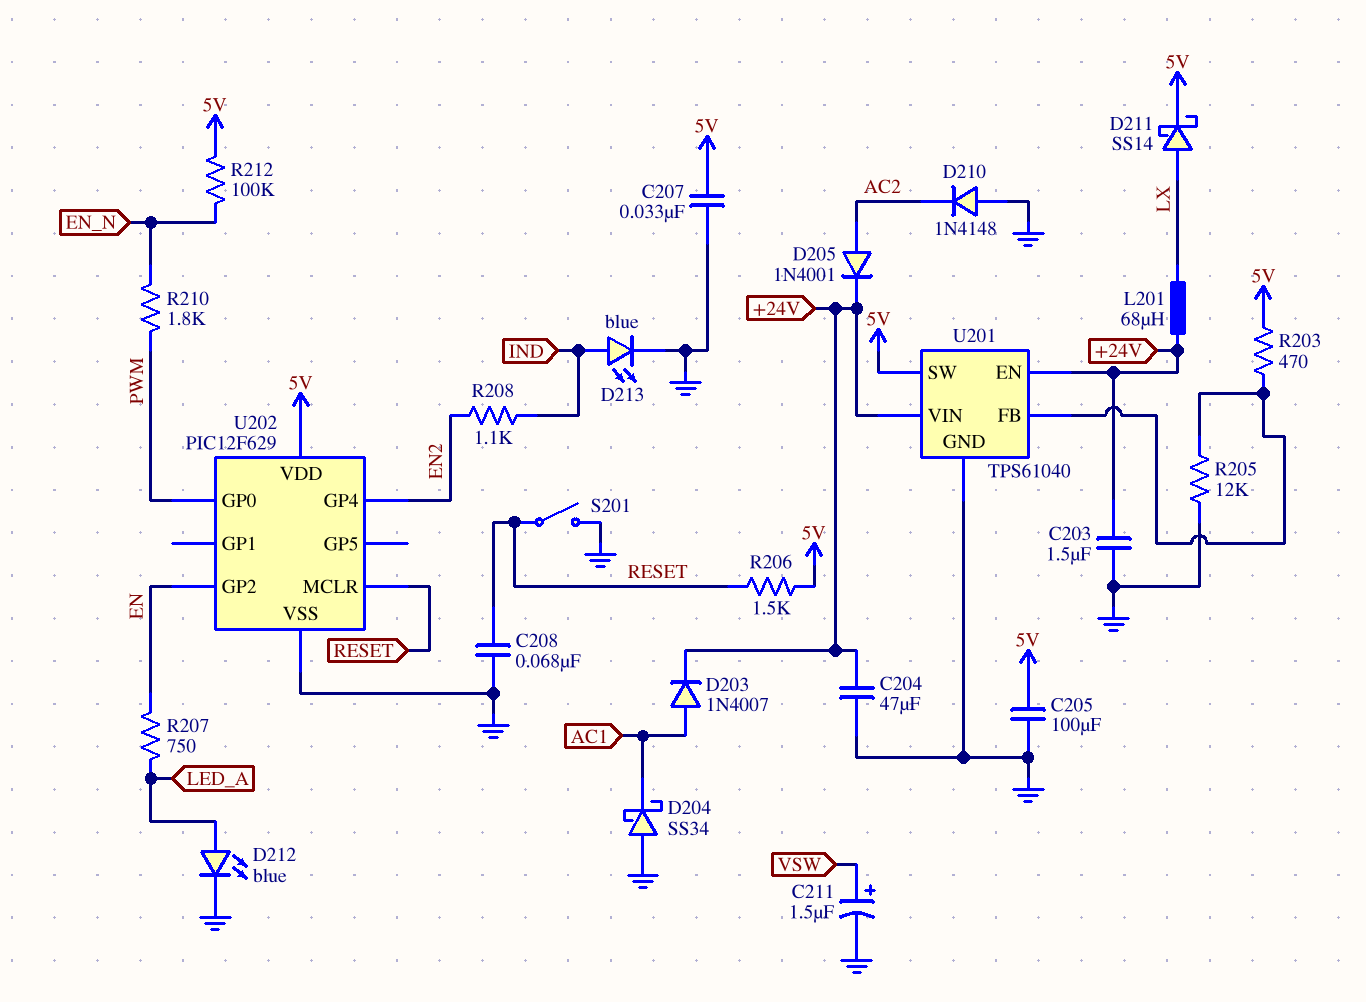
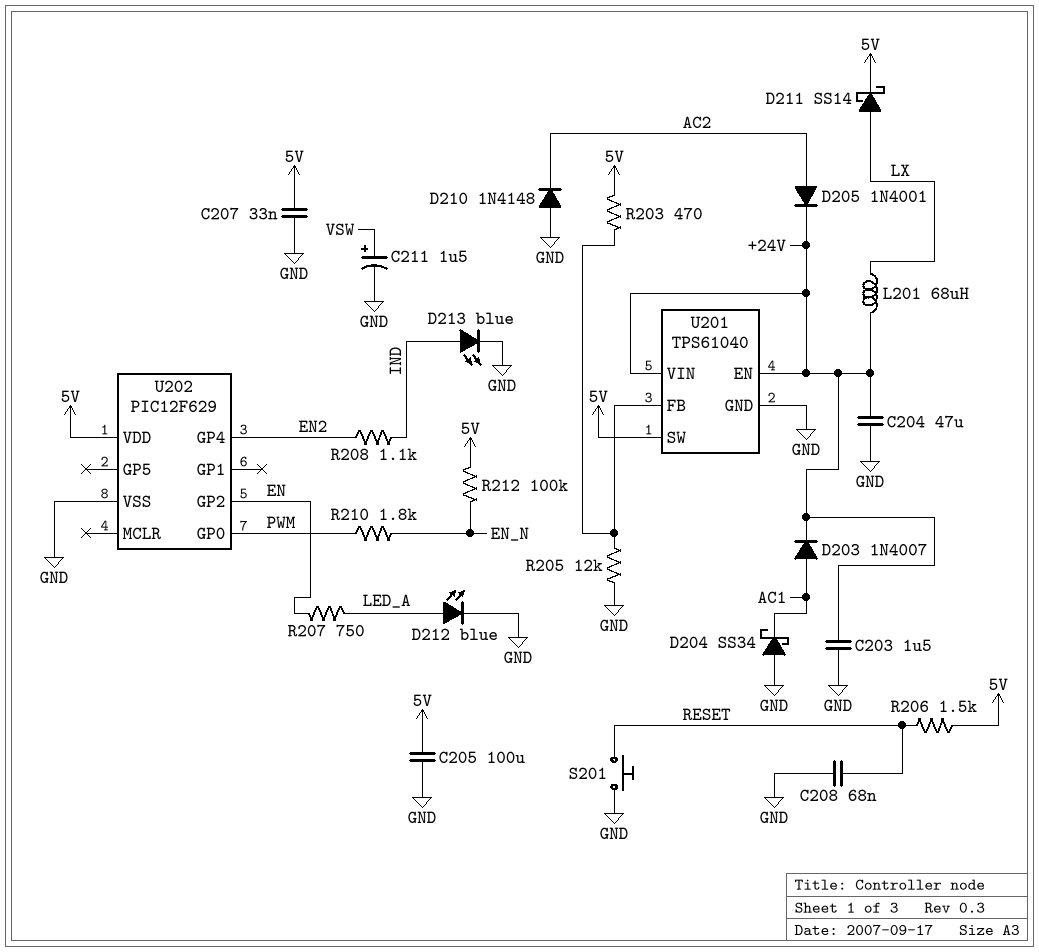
S201: switch (GND, RESET) -> button (GND, RESET)
U202 pin MCLR: RESET -> none

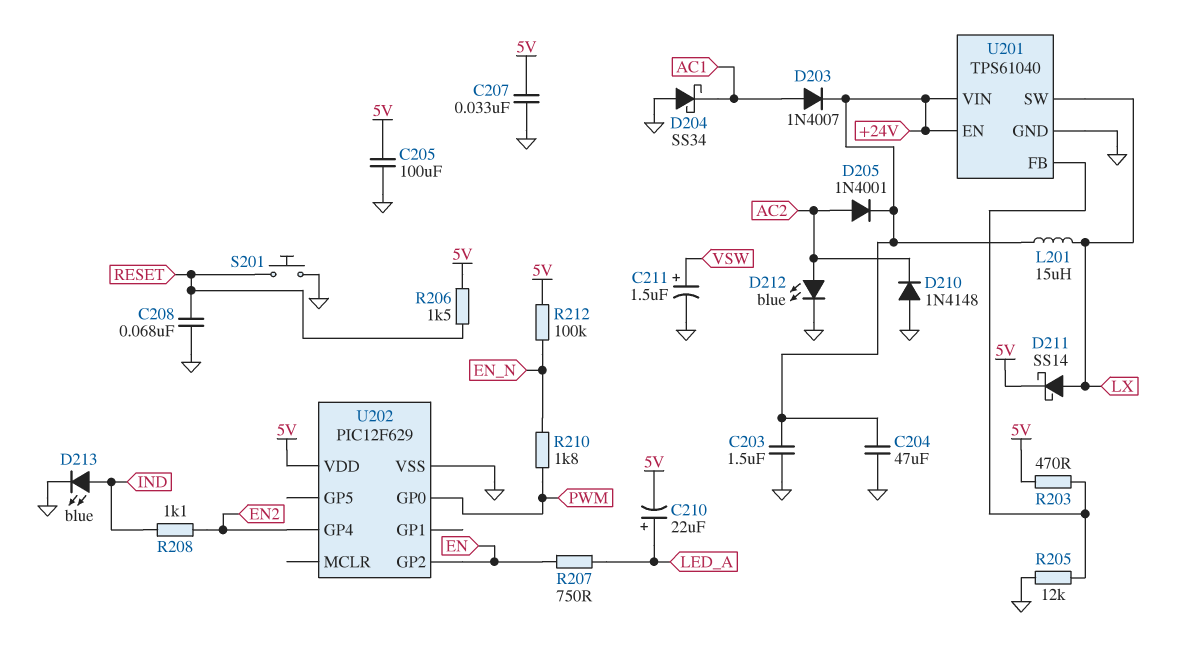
C210: none -> 22uF (plus LED_A, minus 5V)
D212: LED blue (A LED_A, K GND) -> LED blue (A AC2, K GND)
L201: 68uH (+24V, LX) -> 15uH (+24V, LX)
U201 pin SW: 5V -> LX

